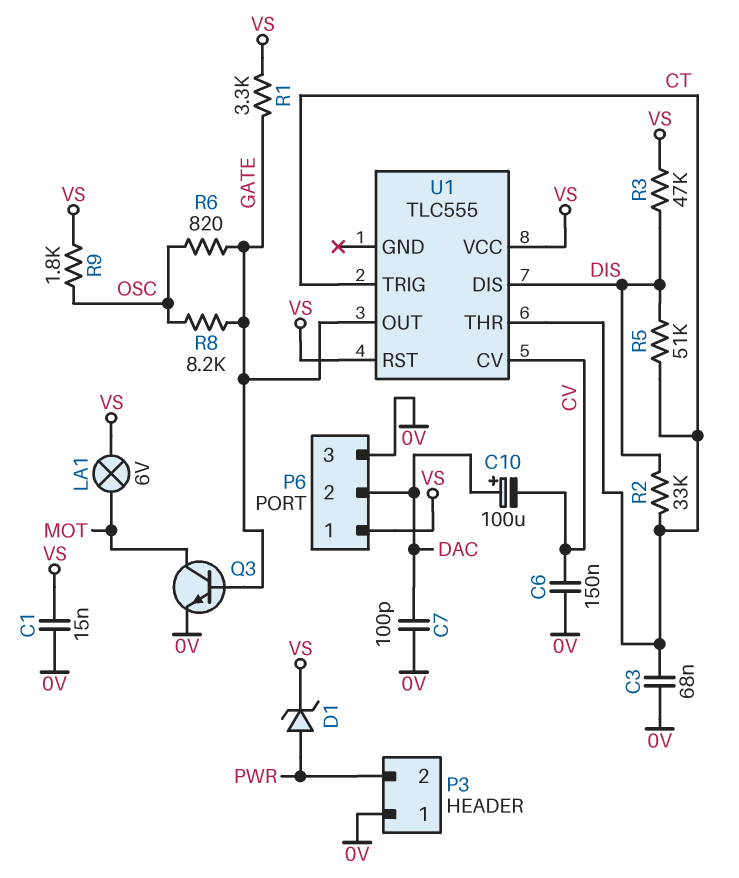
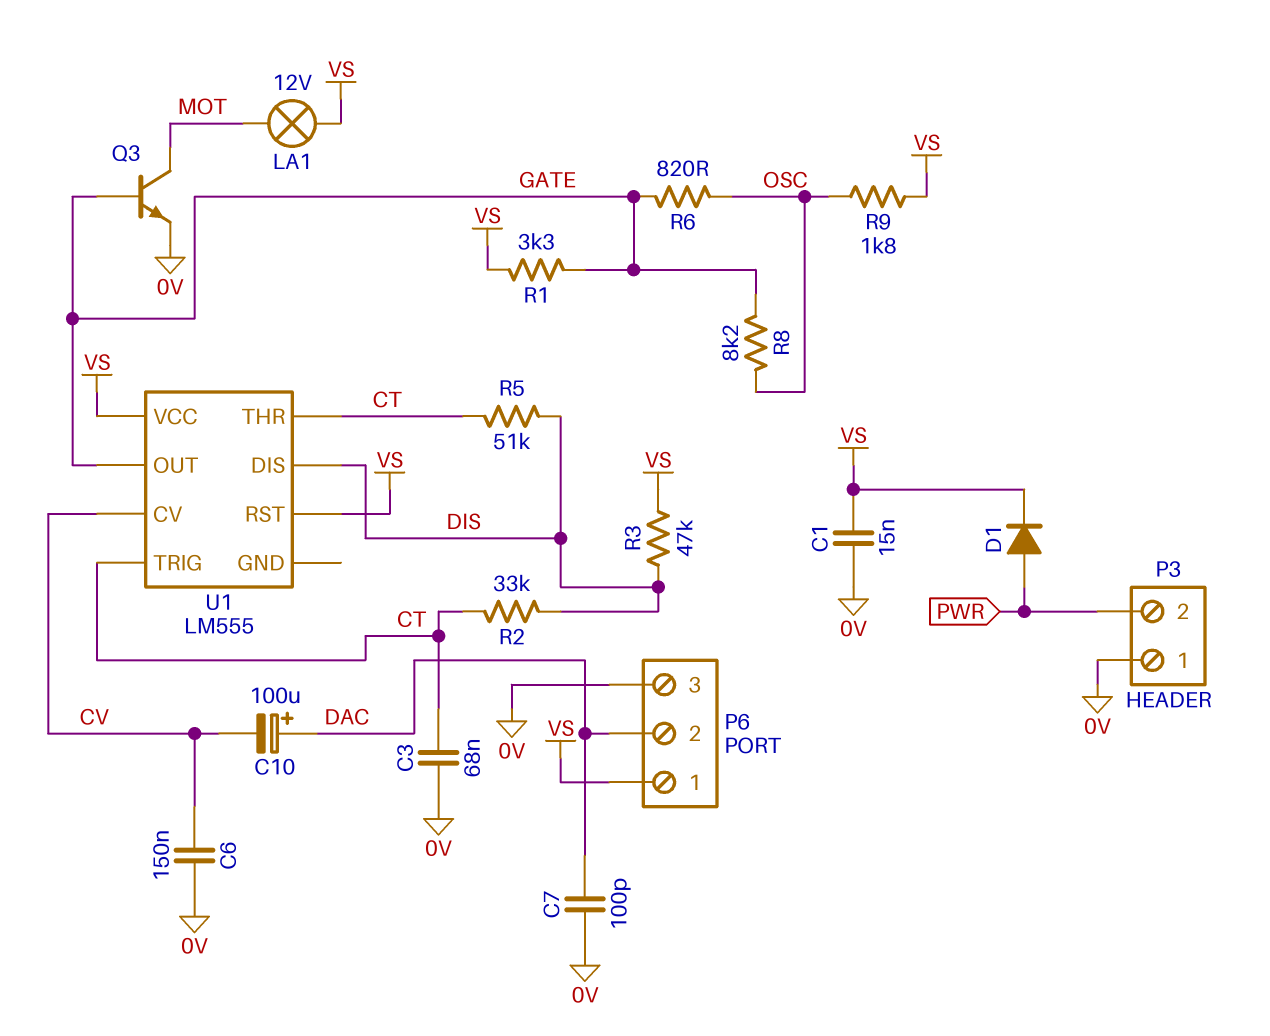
D1: zener (A PWR, K VS) -> diode (A PWR, K VS)
LA1: lamp 6V (MOT, VS) -> lamp 12V (MOT, VS)
U1: TLC555 -> LM555

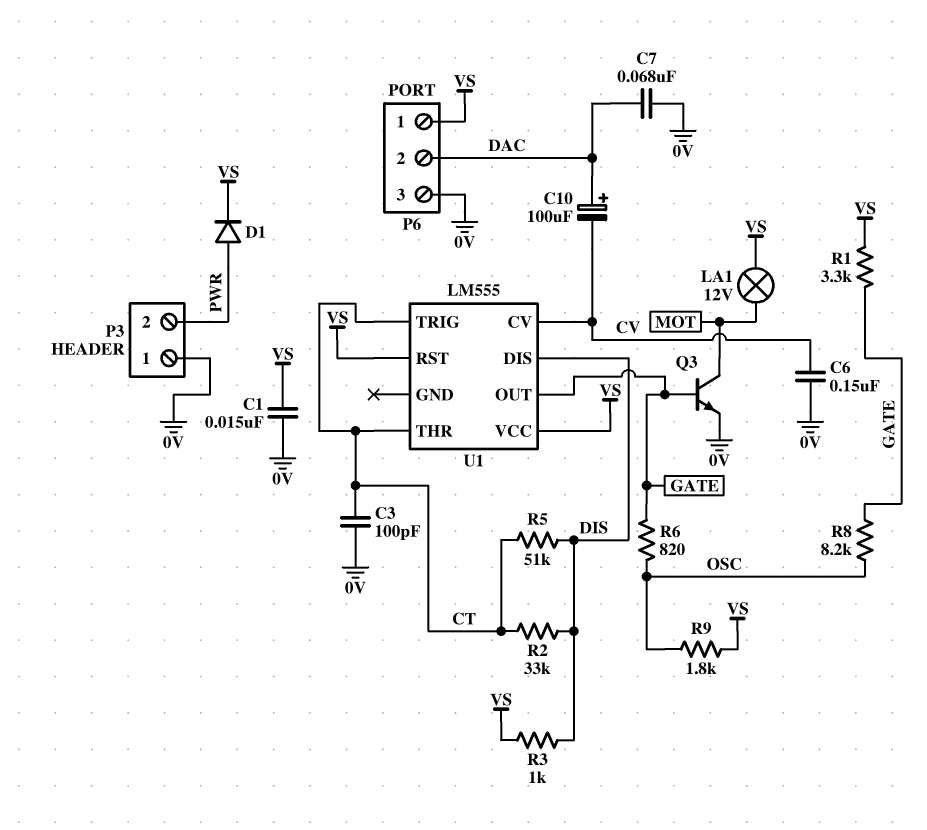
C3: 68nF (0V, CT) -> 100pF (0V, CT)
C7: 100pF (0V, DAC) -> 68nF (0V, DAC)
R3: 47k (DIS, VS) -> 1k (DIS, VS)

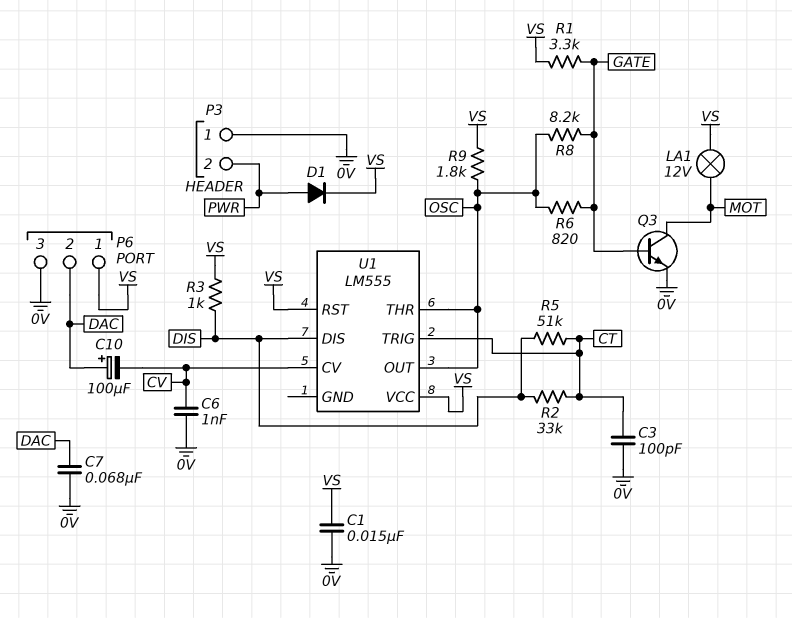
C6: 150nF (0V, CV) -> 1nF (0V, CV)
U1 pin OUT: GATE -> OSC
U1 pin THR: CT -> OSC

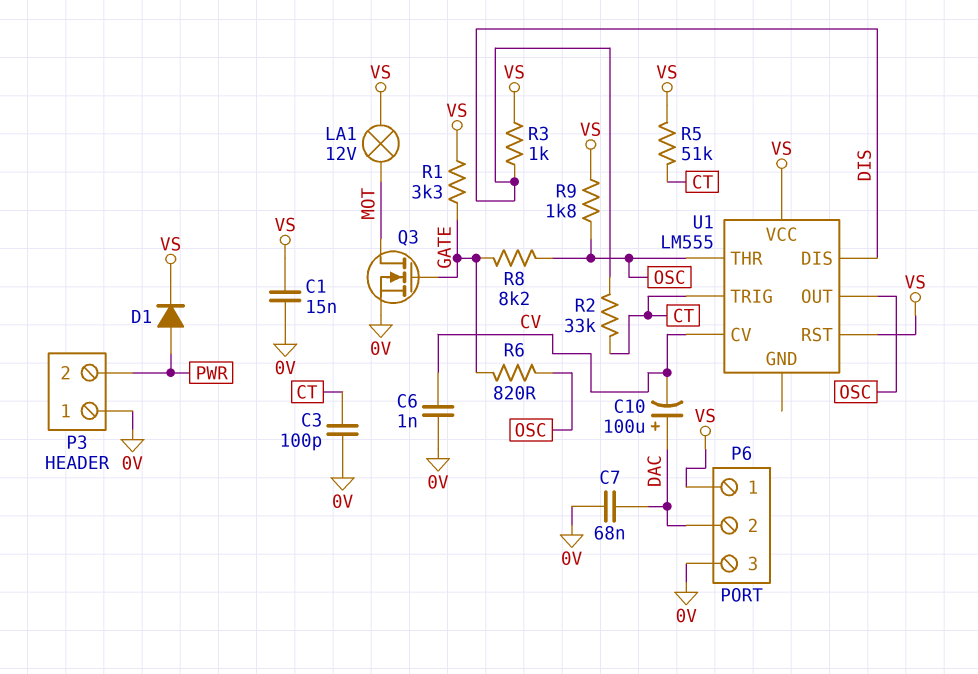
Q3: NPN (B GATE, C MOT, E 0V) -> NMOS (G GATE, D MOT, S 0V)
R5: 51k (CT, DIS) -> 51k (CT, VS)

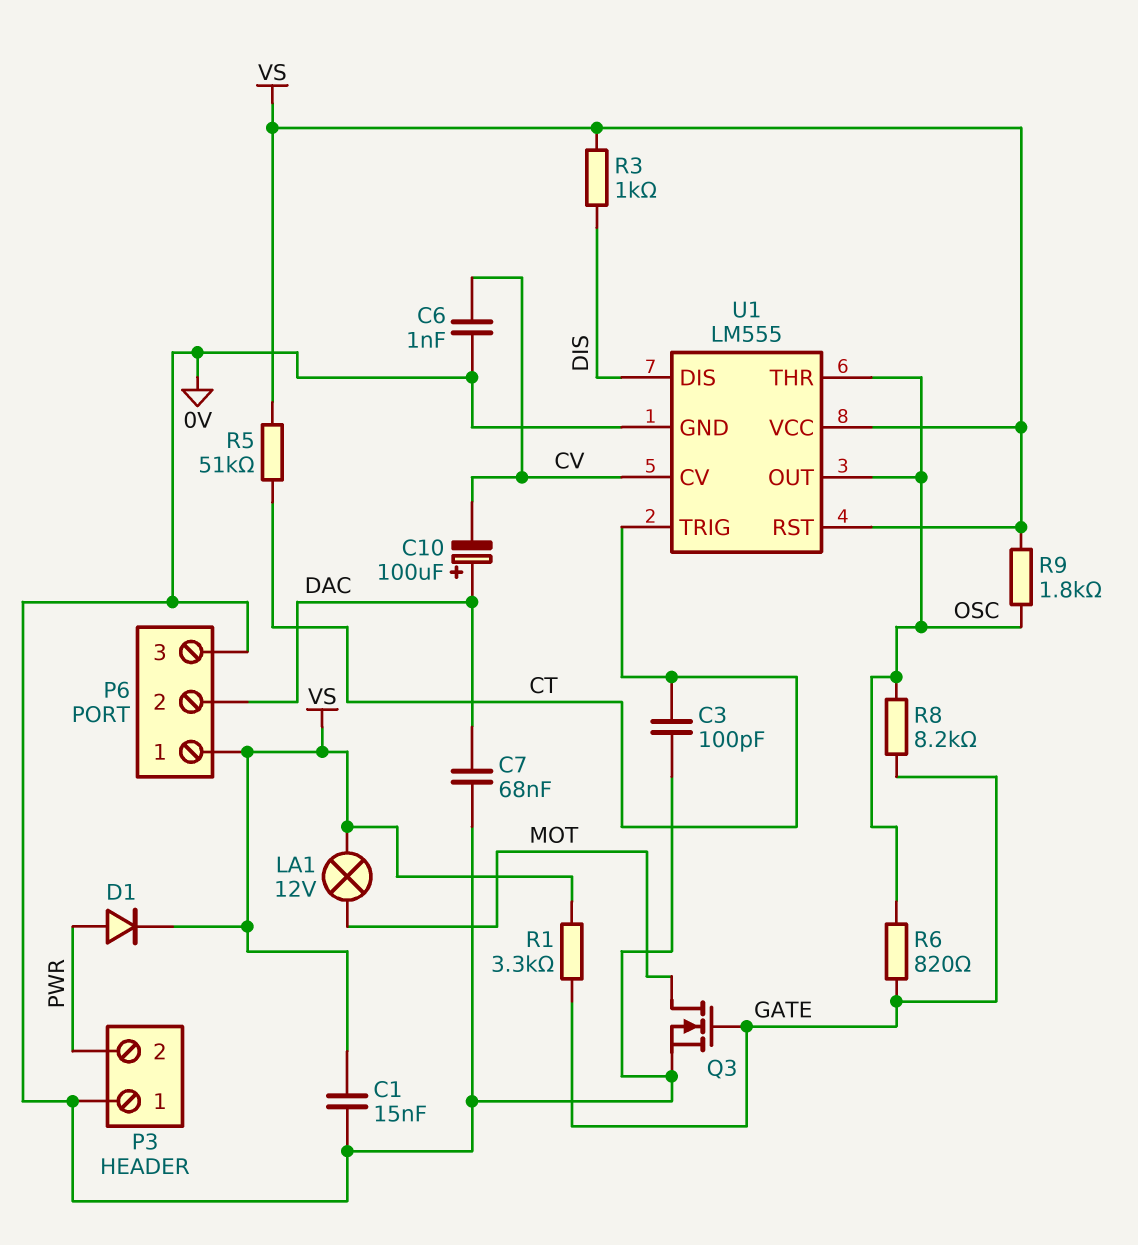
R2: 33k (CT, DIS) -> none
U1 pin GND: none -> 0V

